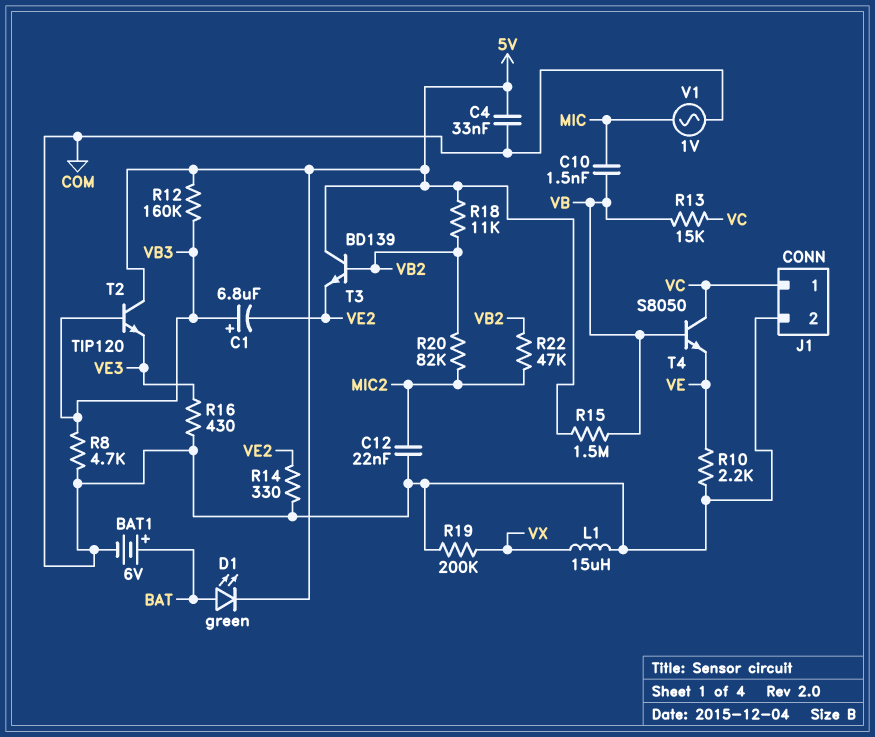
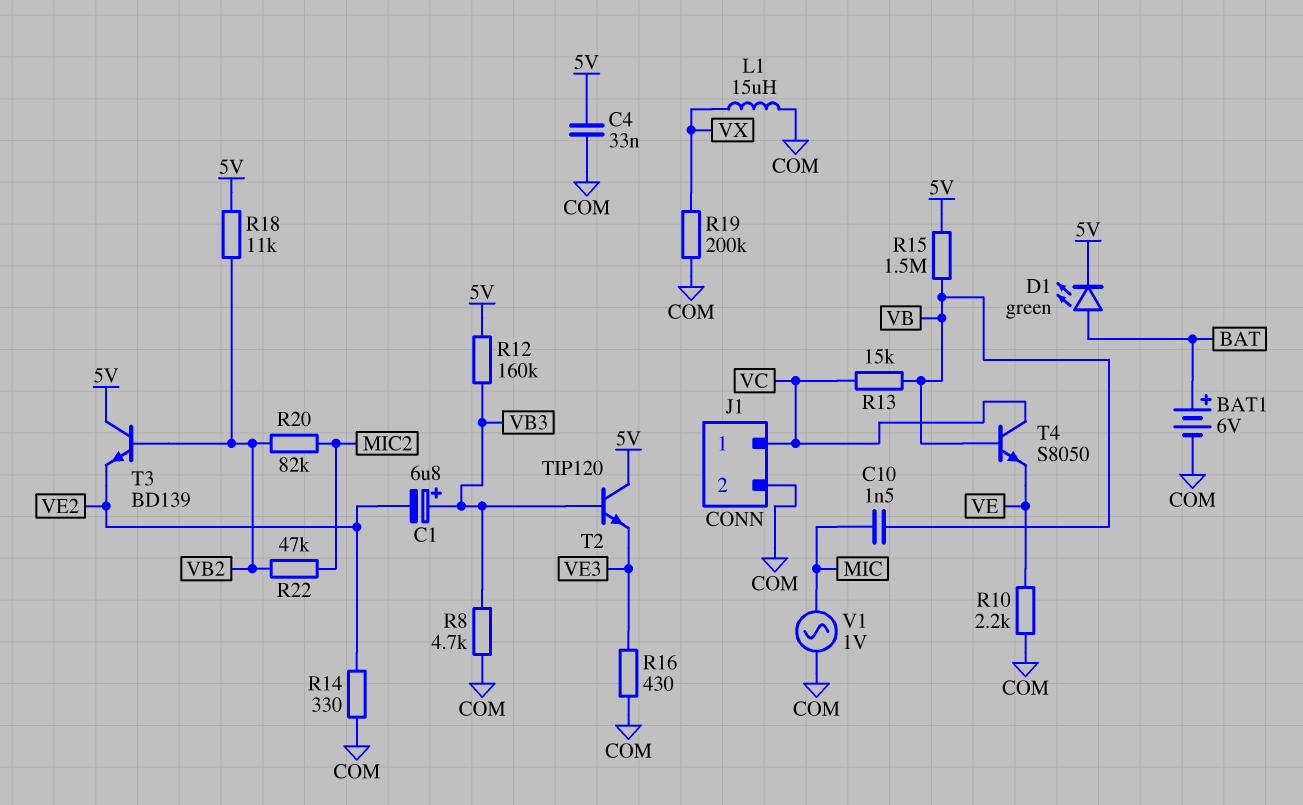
C12: 22nF (COM, MIC2) -> none

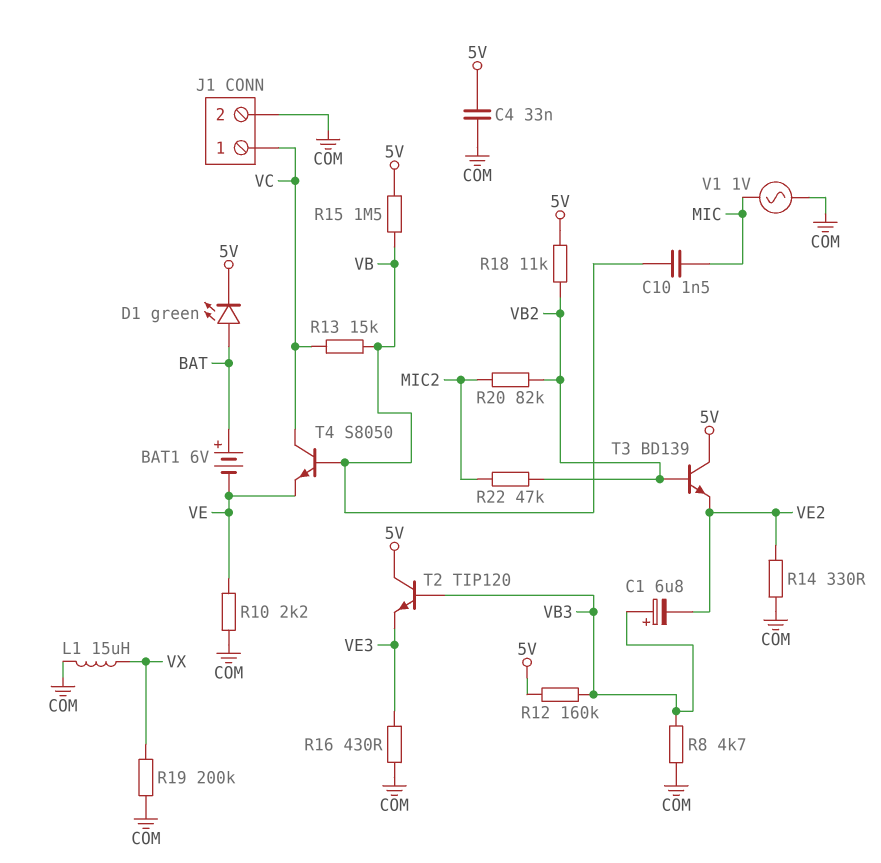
BAT1: 6V (plus BAT, minus COM) -> 6V (plus BAT, minus VE)

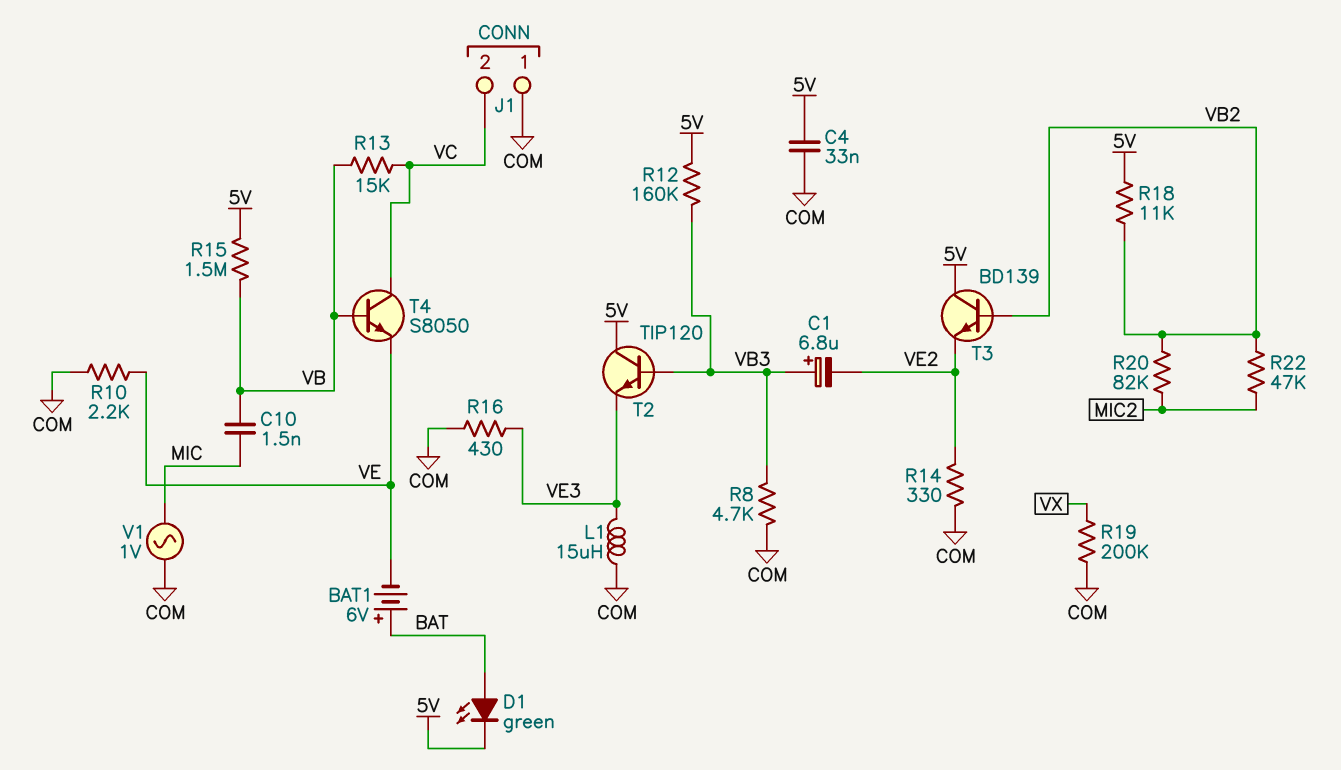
J1 pin 1: VC -> COM
J1 pin 2: COM -> VC
L1: 15uH (COM, VX) -> 15uH (COM, VE3)

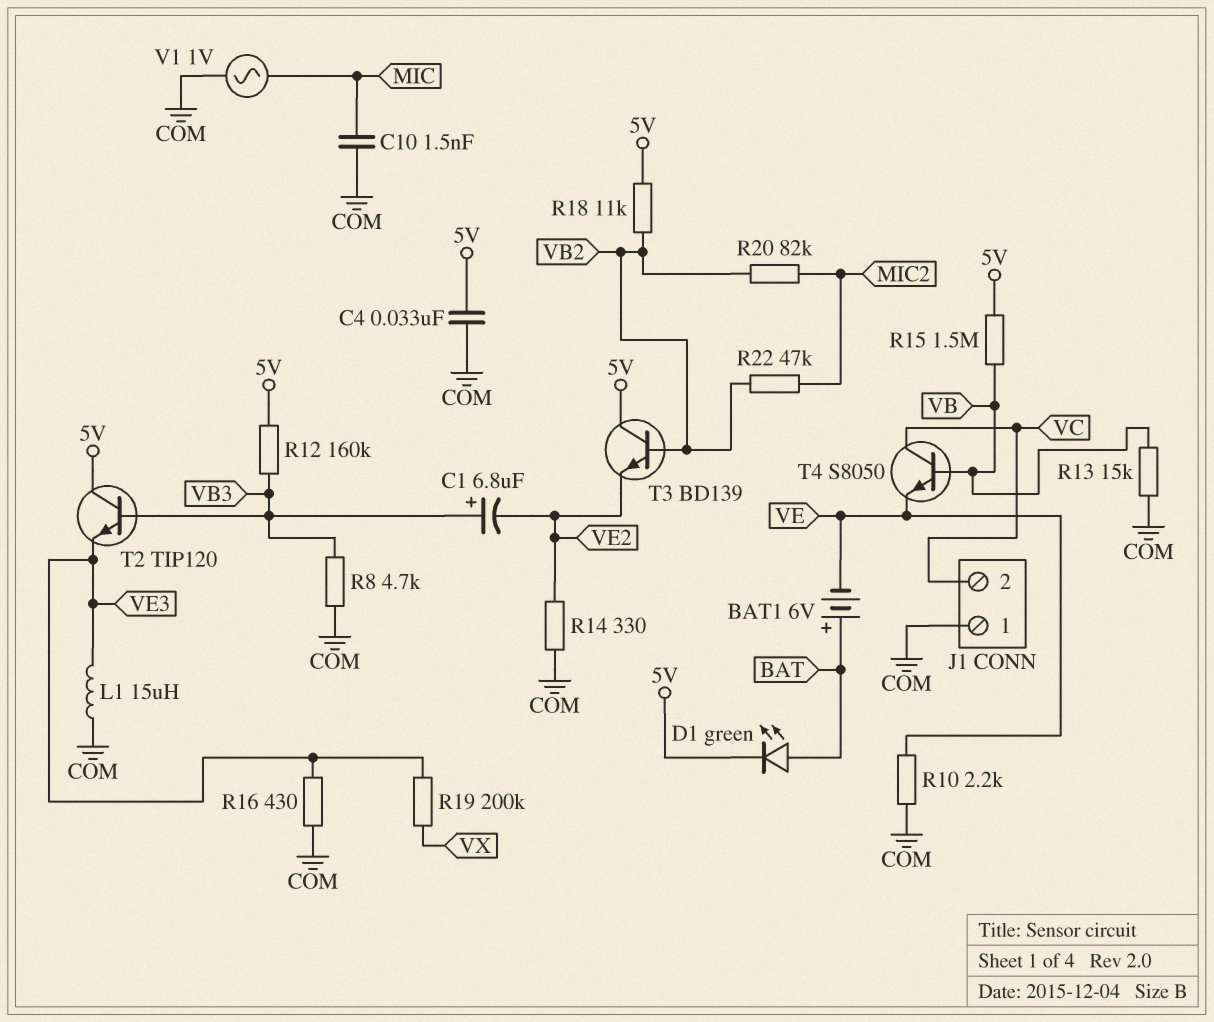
C10: 1.5nF (MIC, VB) -> 1.5nF (COM, MIC)
R13: 15k (VB, VC) -> 15k (COM, VB)
R19: 200k (COM, VX) -> 200k (VE3, VX)

